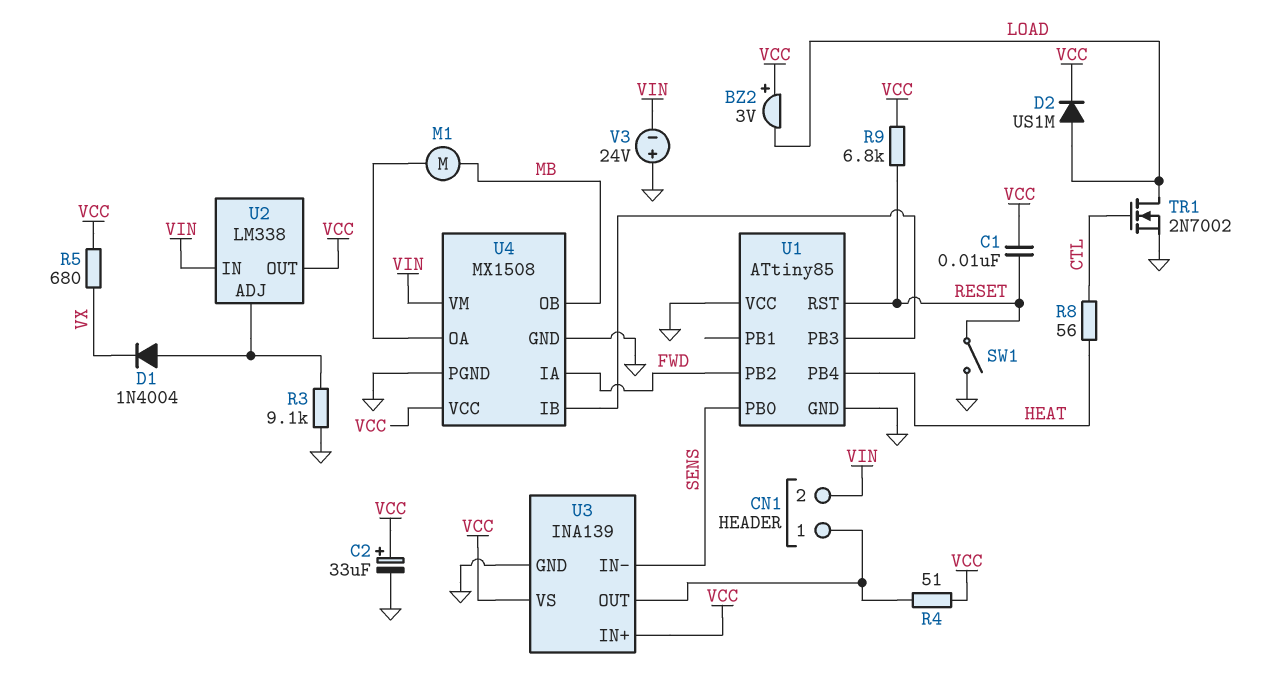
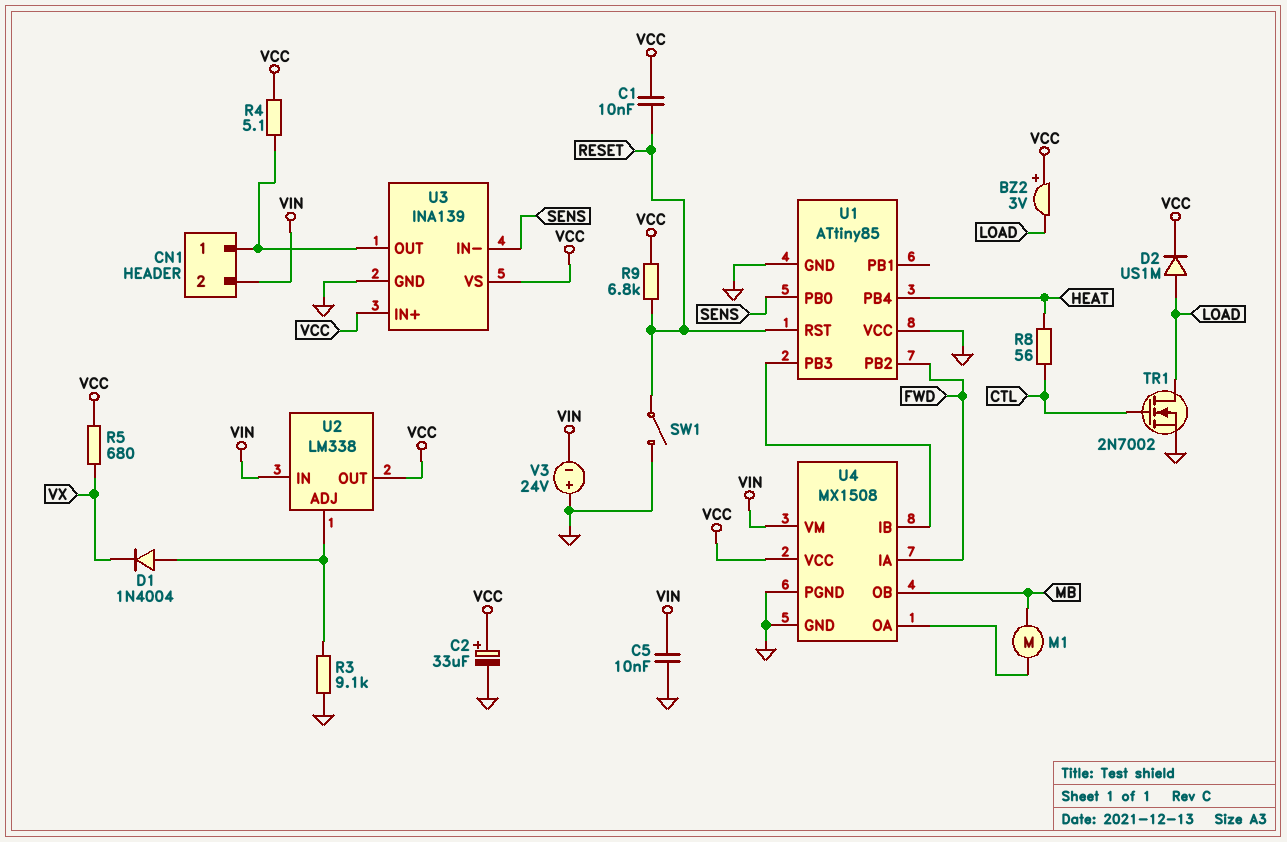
C5: none -> 10nF (GND, VIN)
R4: 51 (CN1/1, VCC) -> 5.1 (CN1/1, VCC)

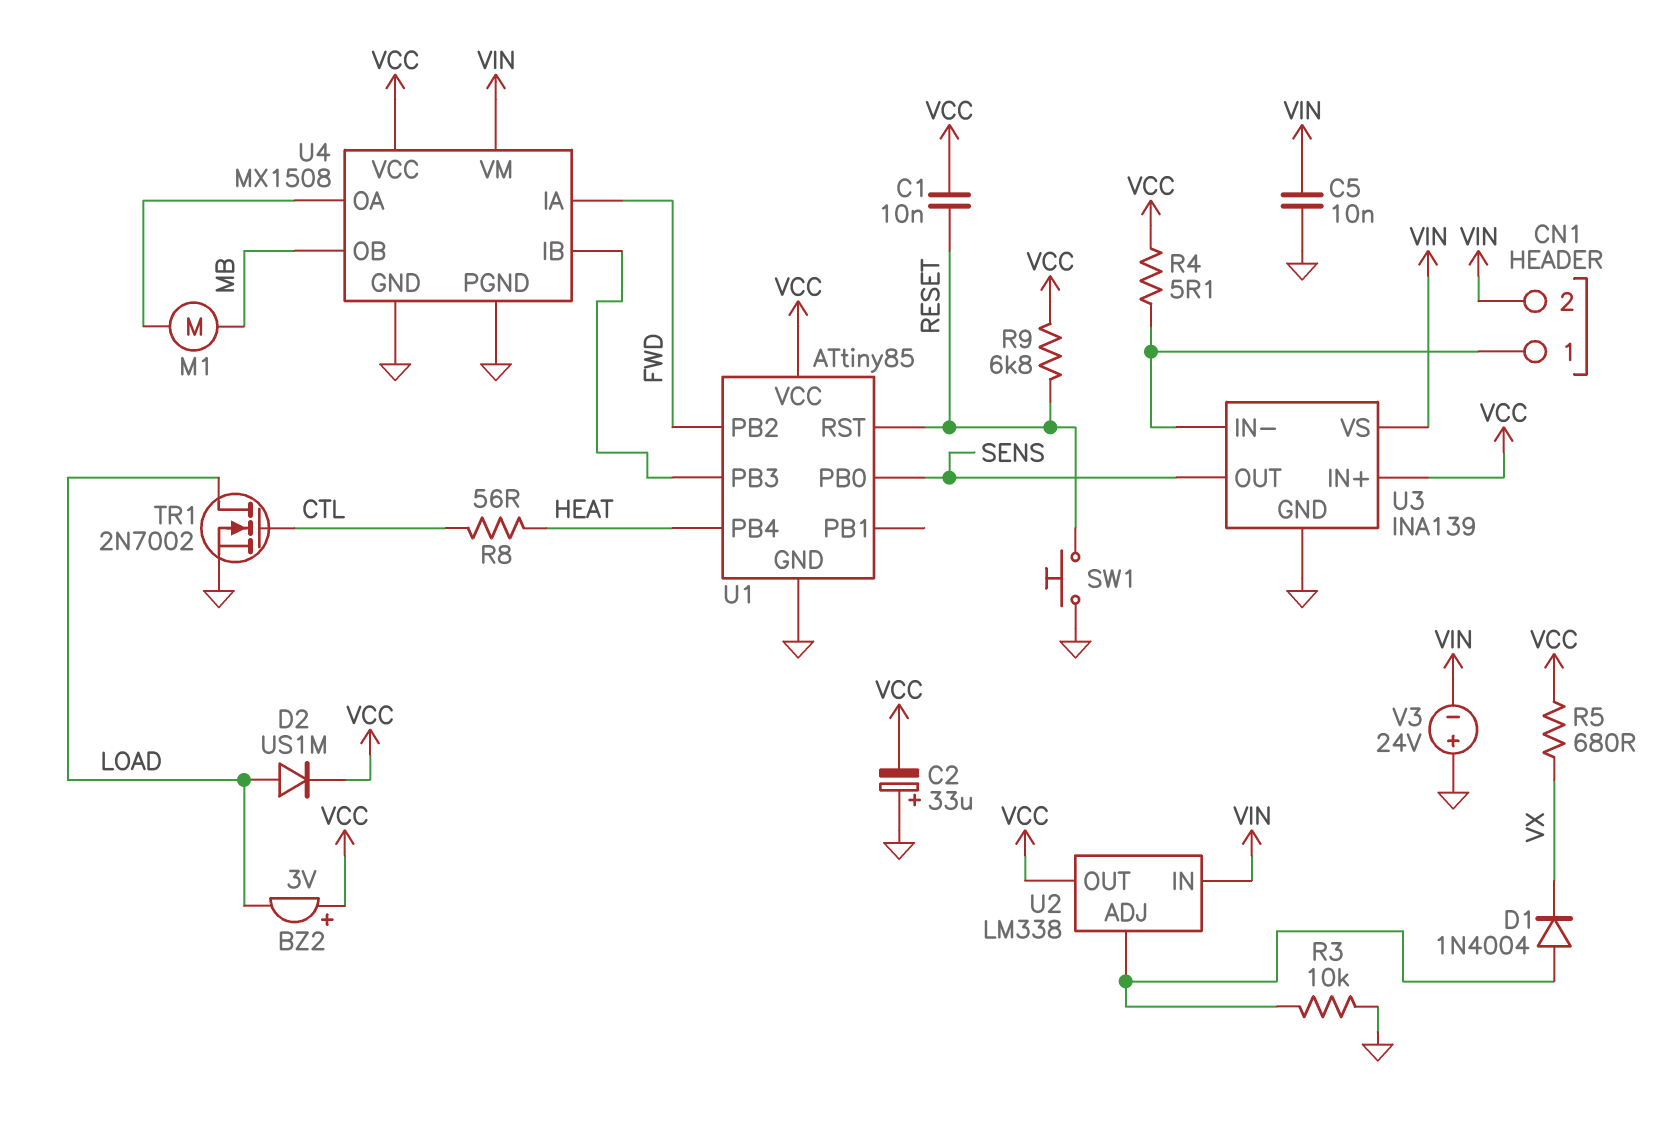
C2: 33uF (plus VCC, minus GND) -> 33uF (plus GND, minus VCC)
R3: 9.1k (GND, U2/ADJ) -> 10k (GND, U2/ADJ)
SW1: switch (GND, RESET) -> button (GND, RESET)
U1 pin VCC: GND -> VCC
U3 pin IN-: SENS -> CN1/1
U3 pin OUT: CN1/1 -> SENS
U3 pin VS: VCC -> VIN

